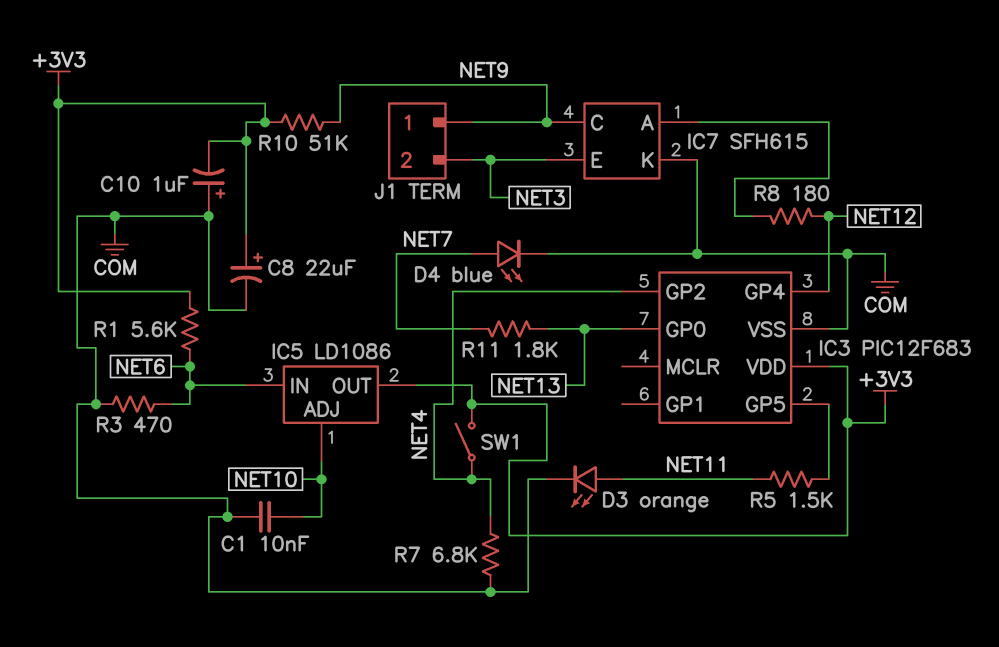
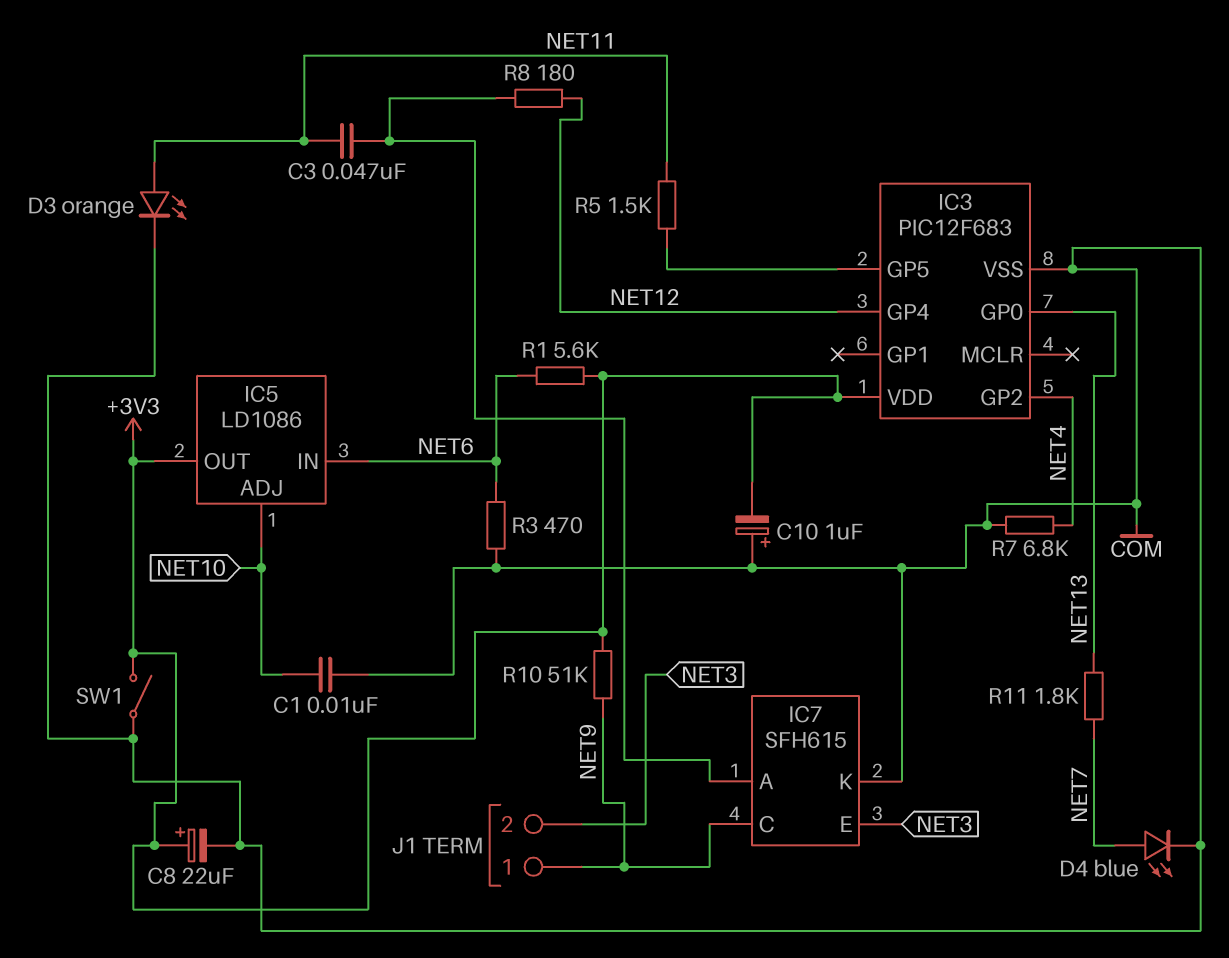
C3: none -> 47nF (IC7/A, NET11)
SW1: switch (+3V3, NET4) -> switch (+3V3, COM)

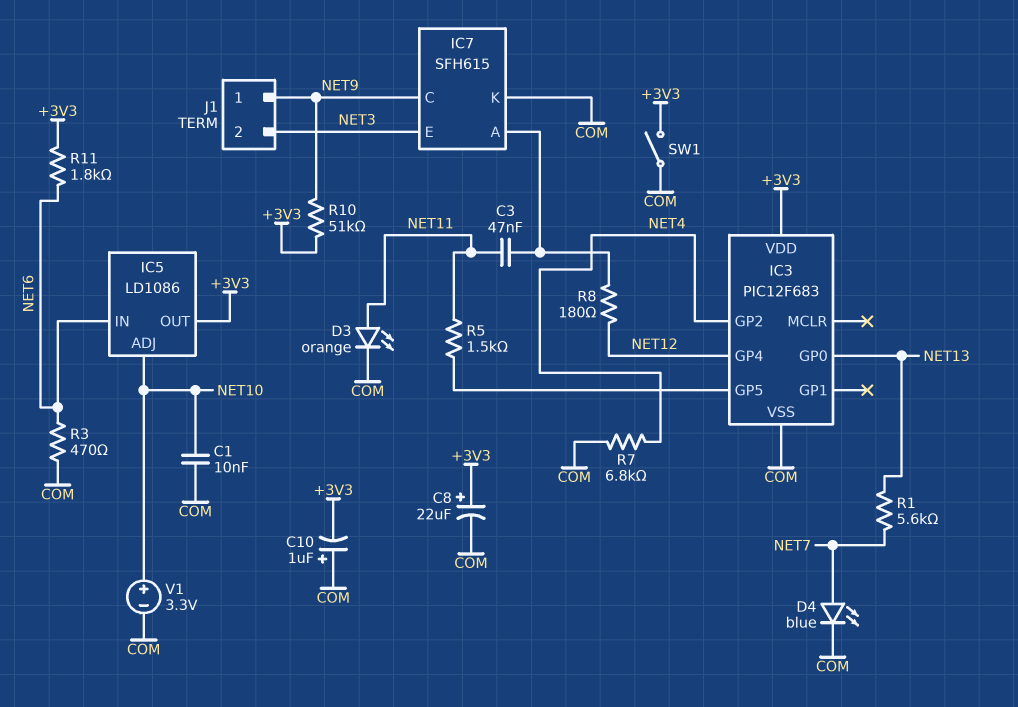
R1: 5.6k (+3V3, NET6) -> 5.6k (NET7, NET13)
R11: 1.8k (NET7, NET13) -> 1.8k (+3V3, NET6)
V1: none -> 3.3V (plus NET10, minus COM)

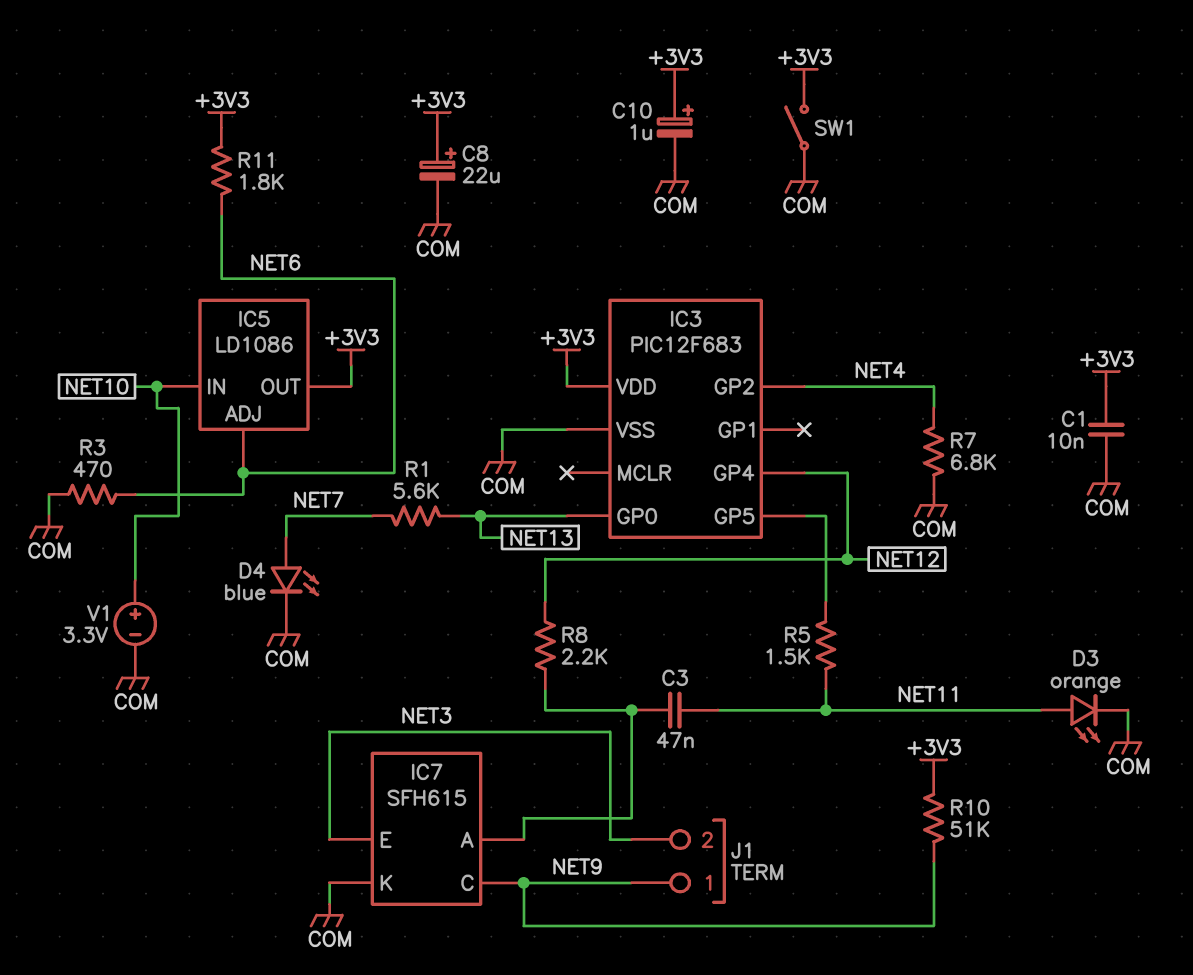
C1: 10nF (COM, NET10) -> 10nF (+3V3, COM)
C10: 1uF (plus COM, minus +3V3) -> 1uF (plus +3V3, minus COM)
IC5 pin ADJ: NET10 -> NET6
IC5 pin IN: NET6 -> NET10
R8: 180 (IC7/A, NET12) -> 2.2k (IC7/A, NET12)

